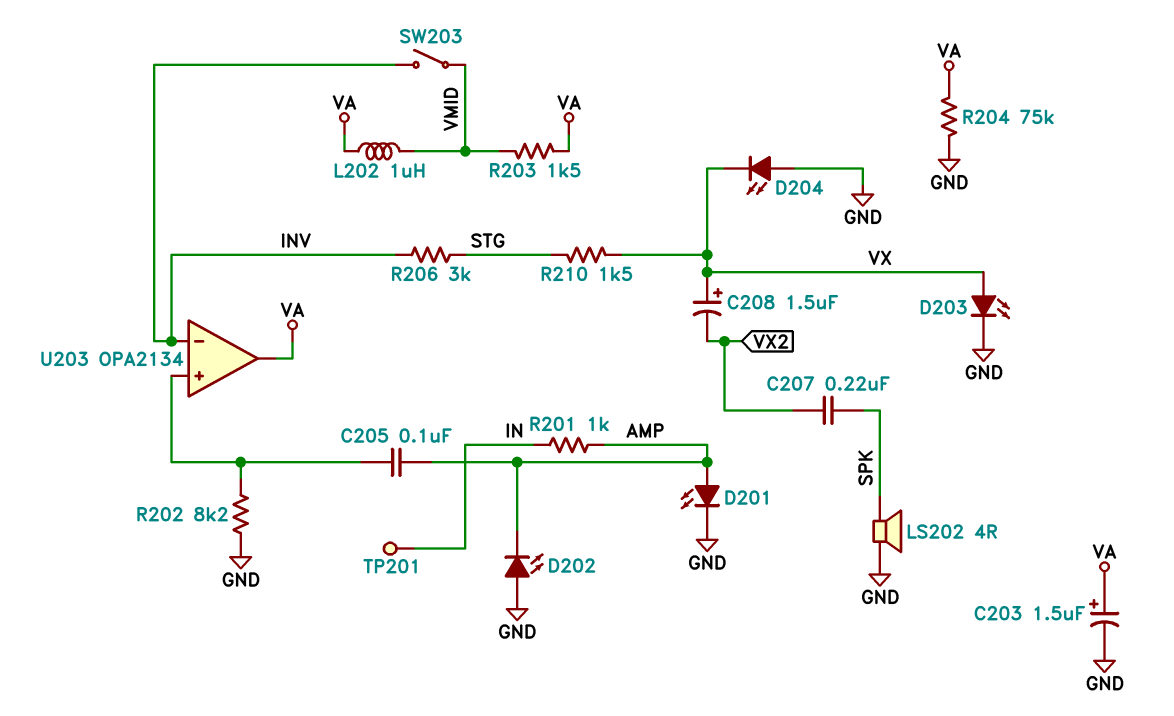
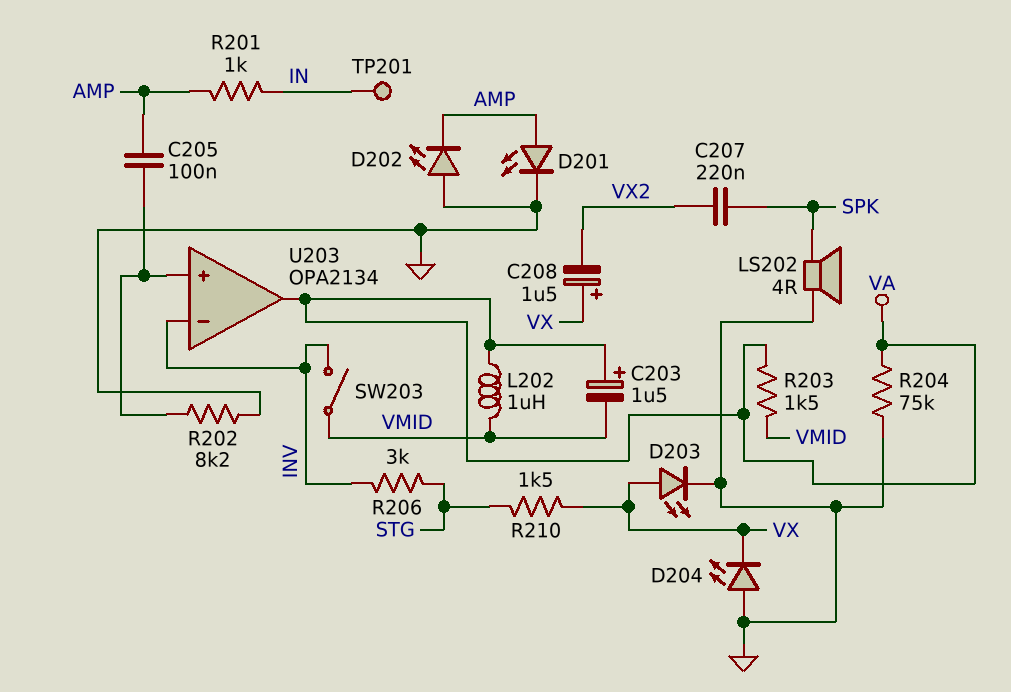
C203: 1.5uF (plus VA, minus GND) -> 1.5uF (plus VA, minus VMID)

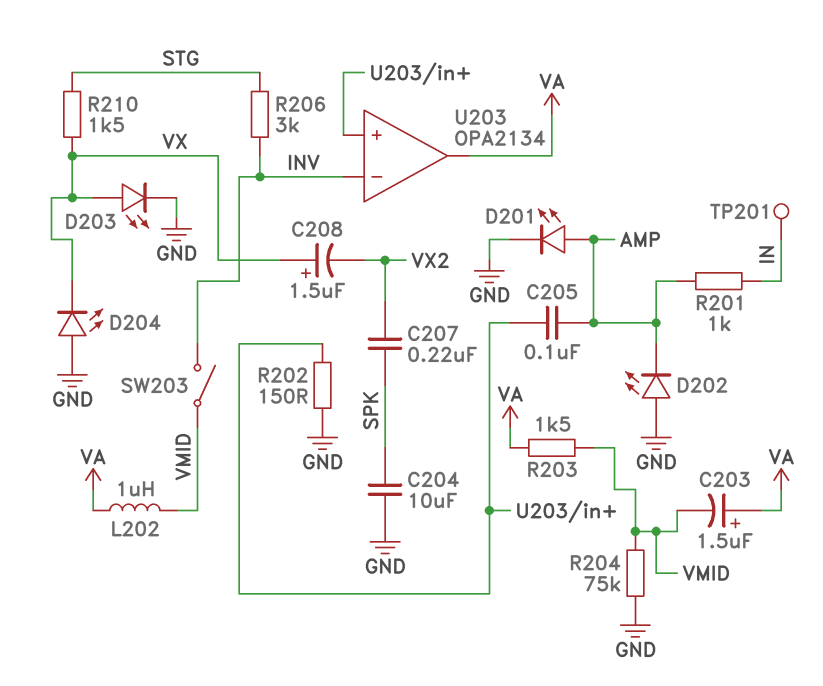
C204: none -> 10uF (GND, SPK)
LS202: speaker 4R (GND, SPK) -> none
R202: 8.2k (GND, U203/in+) -> 150 (GND, U203/in+)
R204: 75k (GND, VA) -> 75k (GND, VMID)

